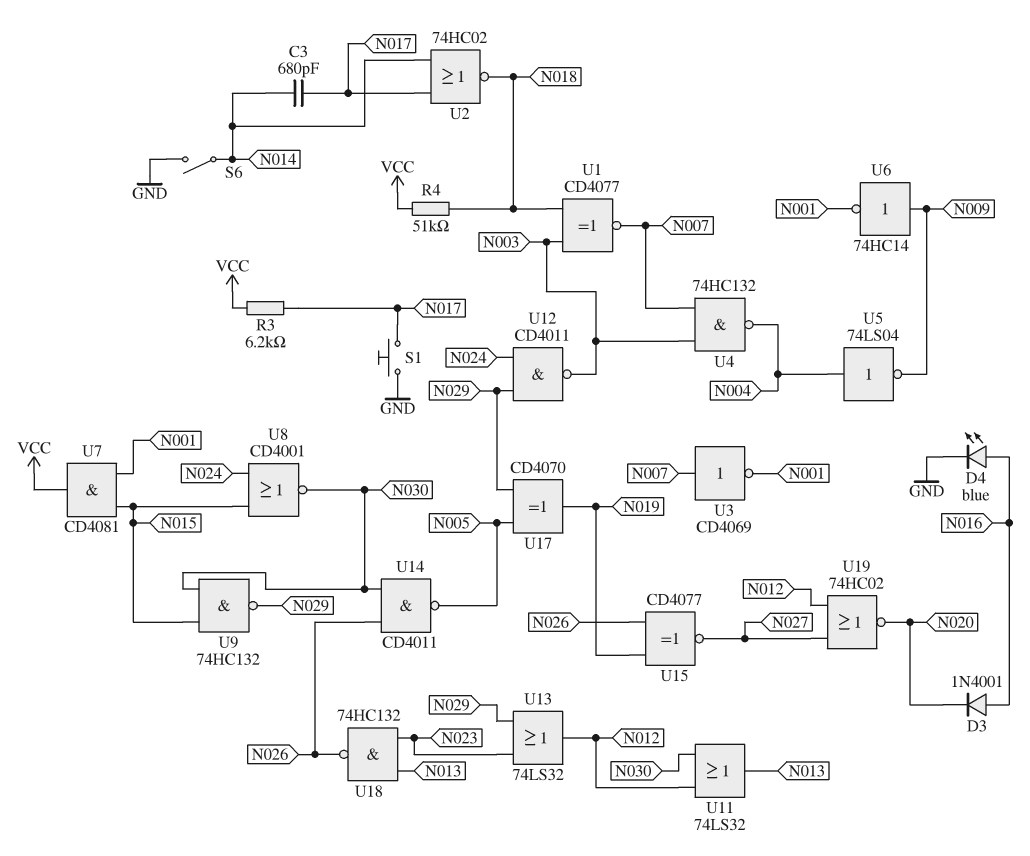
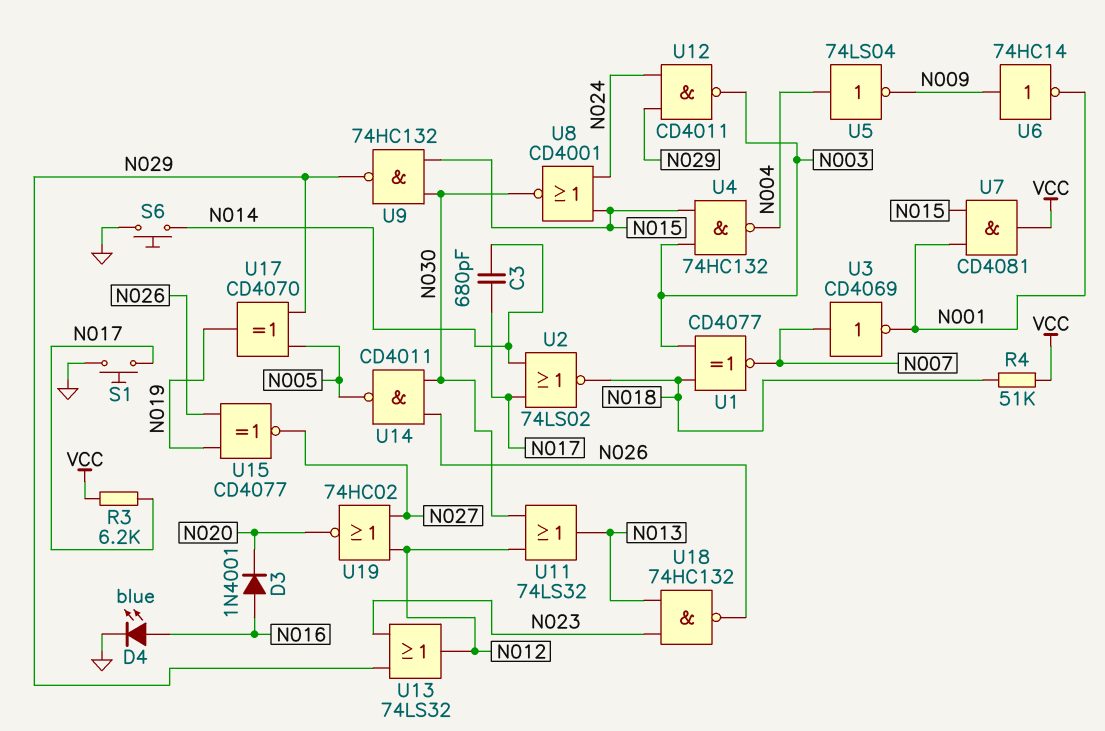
S6: switch (GND, N014) -> button (GND, N014)
U2: NOR 74HC02 (in N014, in N017, out N018) -> NOR 74LS02 (in N014, in N017, out N018)
U4: NAND 74HC132 (in N003, in N007, out N004) -> NAND 74HC132 (in N003, in N015, out N004)

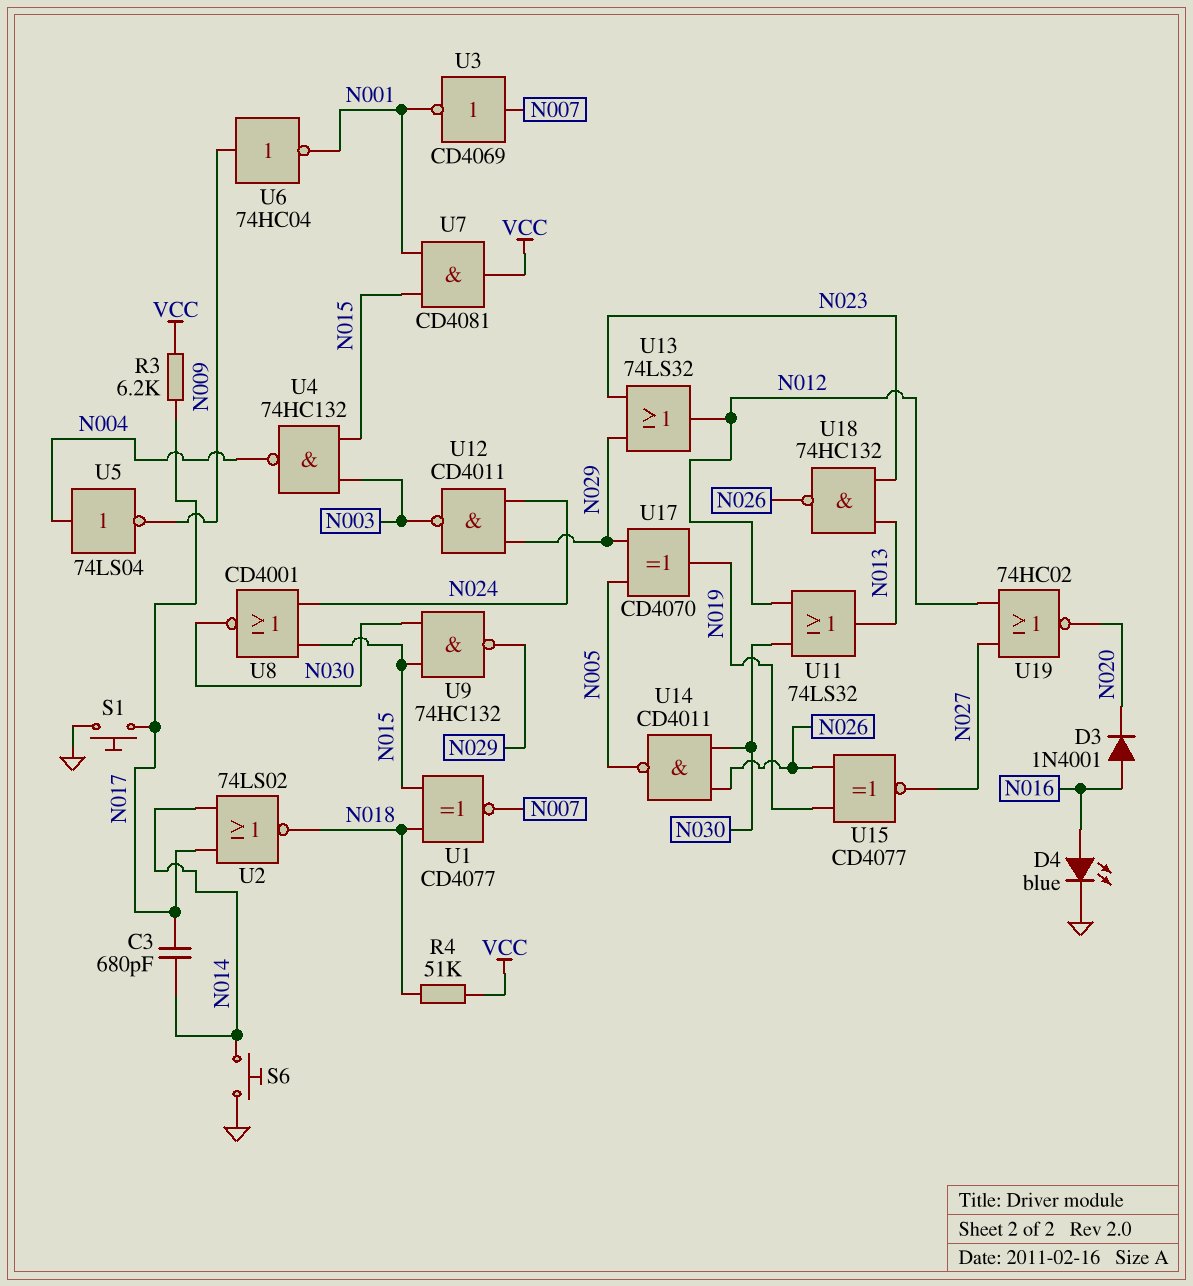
U1: XNOR CD4077 (in N003, in N018, out N007) -> XNOR CD4077 (in N015, in N018, out N007)
U6: NOT 74HC14 (in N009, out N001) -> NOT 74HC04 (in N009, out N001)

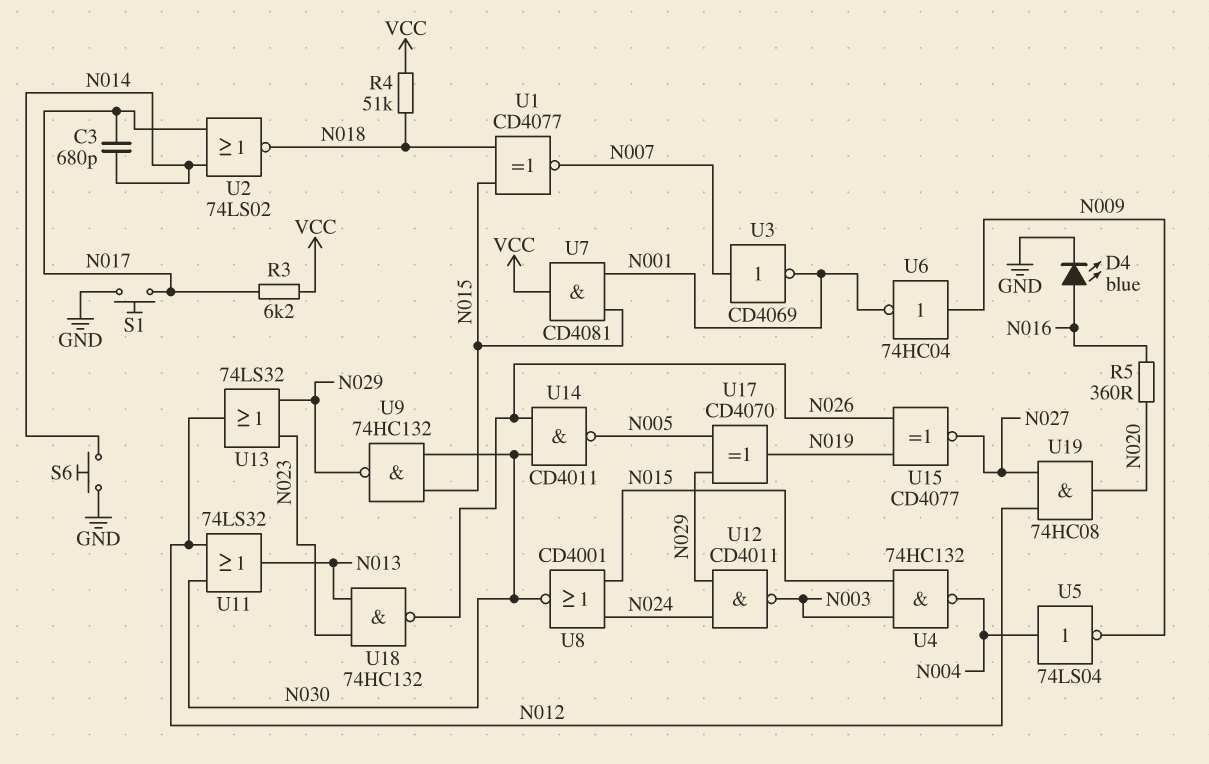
D3: diode 1N4001 (A N016, K N020) -> none
R5: none -> 360 (N016, N020)
U19: NOR 74HC02 (in N012, in N027, out N020) -> AND 74HC08 (in N012, in N027, out N020)

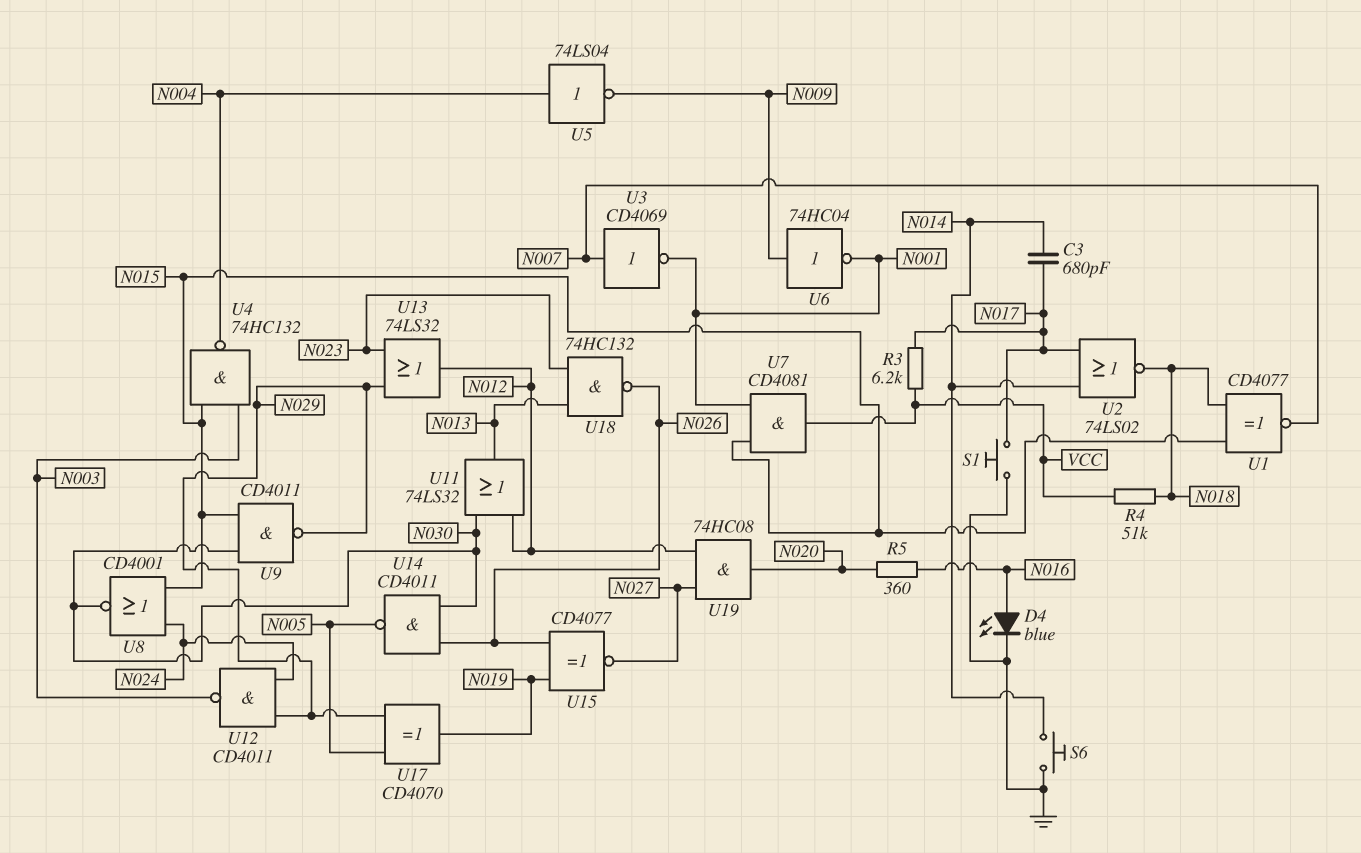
U9: NAND 74HC132 (in N015, in N030, out N029) -> NAND CD4011 (in N015, in N030, out N029)

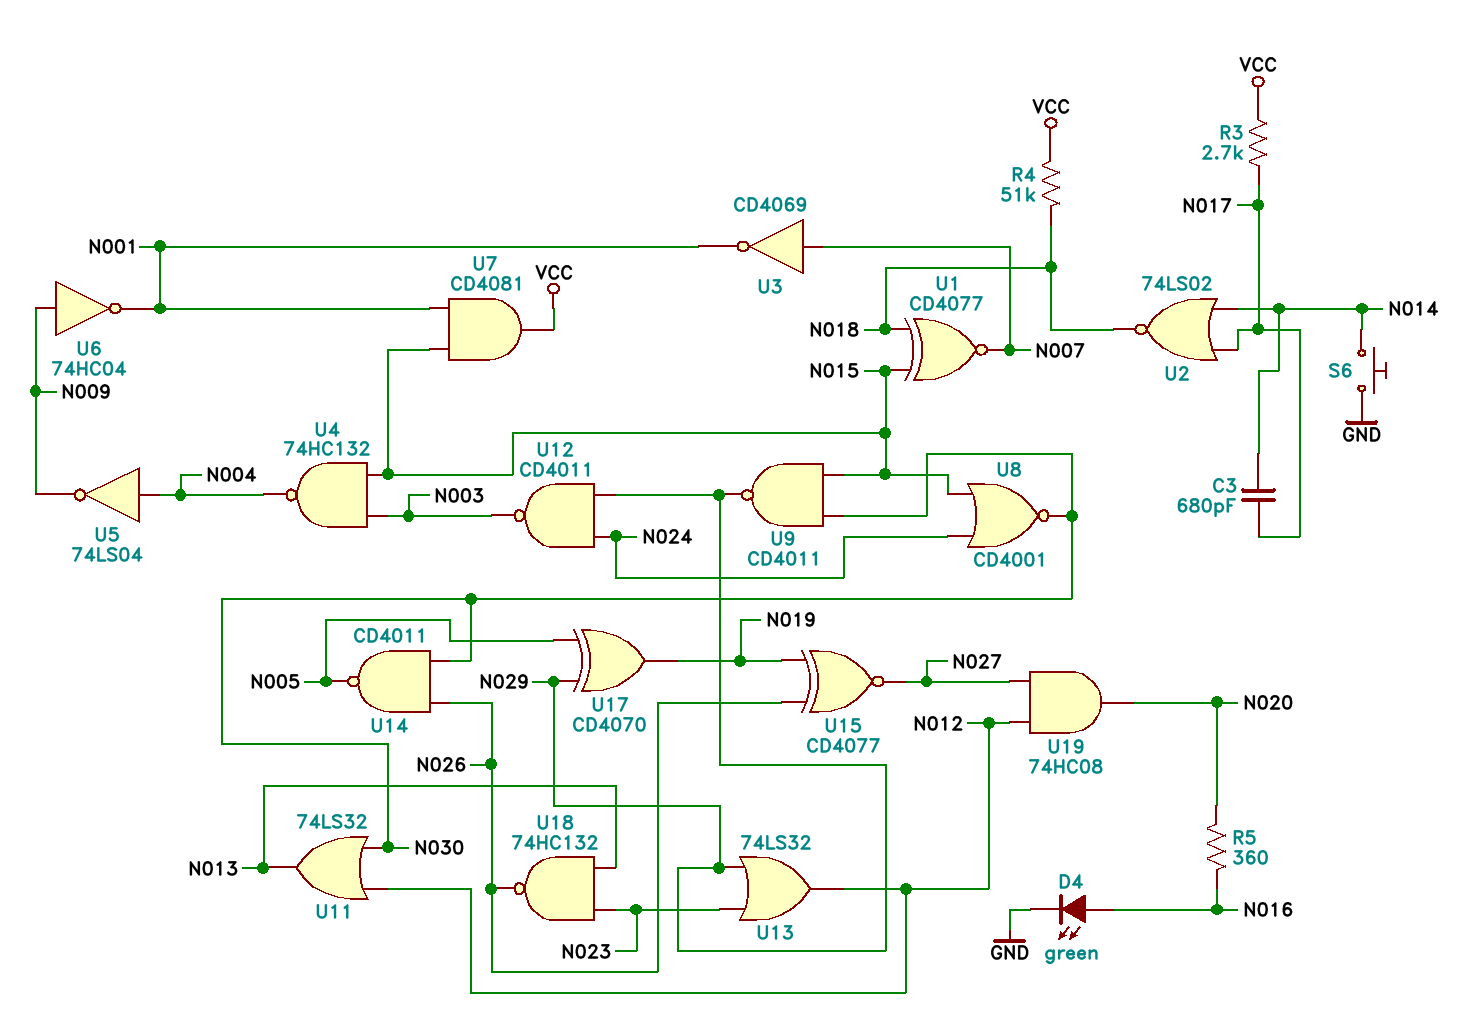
D4: LED blue (A N016, K GND) -> LED green (A N016, K GND)
R3: 6.2k (N017, VCC) -> 2.7k (N017, VCC)
S1: button (GND, N017) -> none

